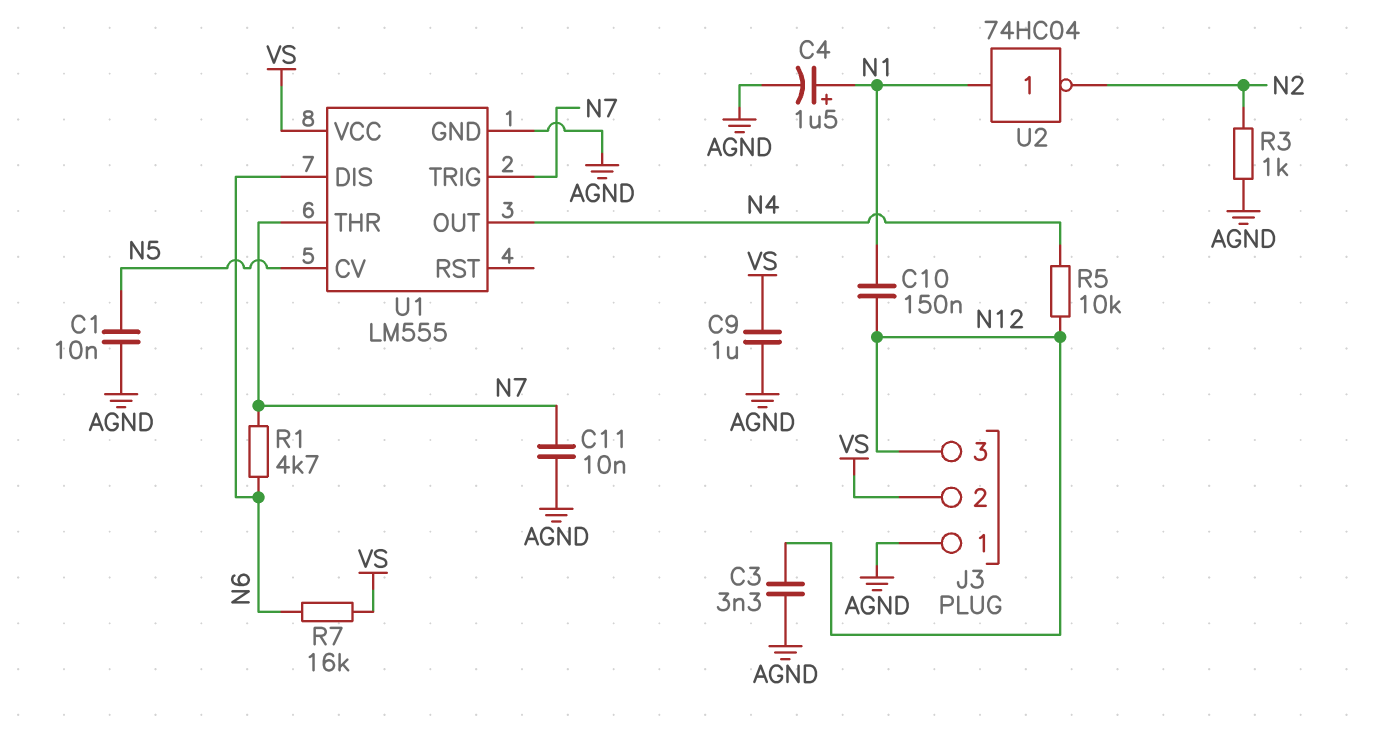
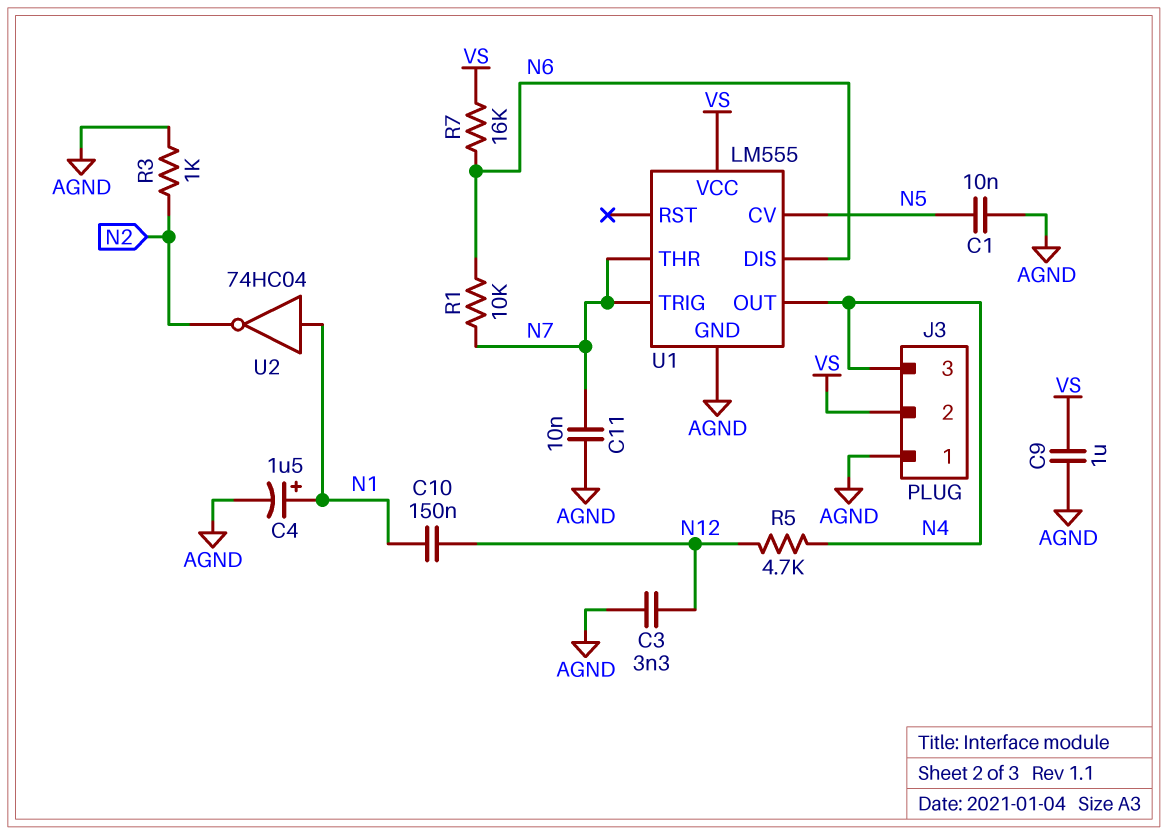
J3 pin 3: N12 -> N4
R1: 4.7k (N6, N7) -> 10k (N6, N7)
R5: 10k (N4, N12) -> 4.7k (N4, N12)

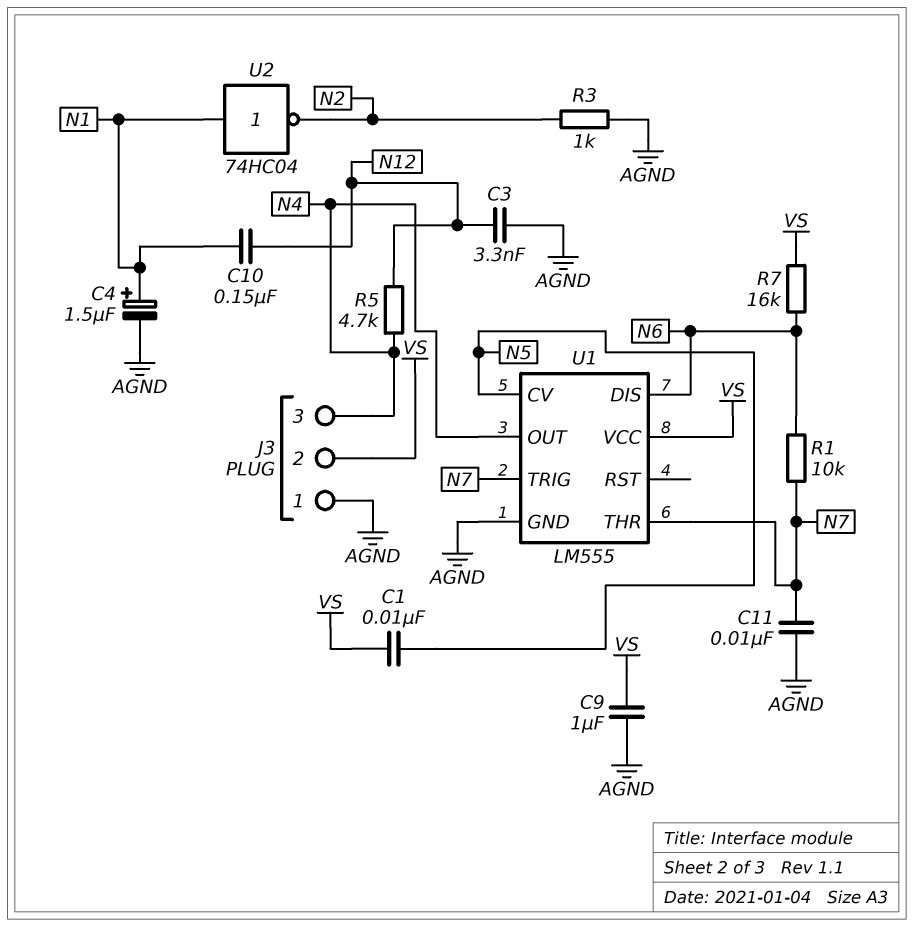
C1: 10nF (AGND, N5) -> 10nF (N5, VS)

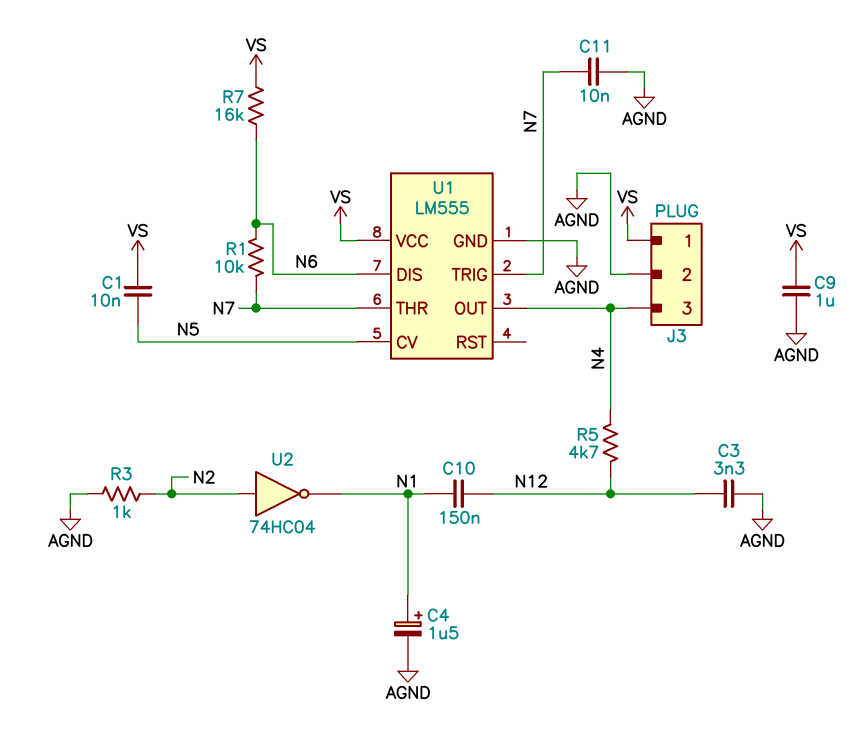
J3 pin 1: AGND -> VS
J3 pin 2: VS -> AGND
U2: NOT 74HC04 (in N1, out N2) -> NOT 74HC04 (in N2, out N1)

